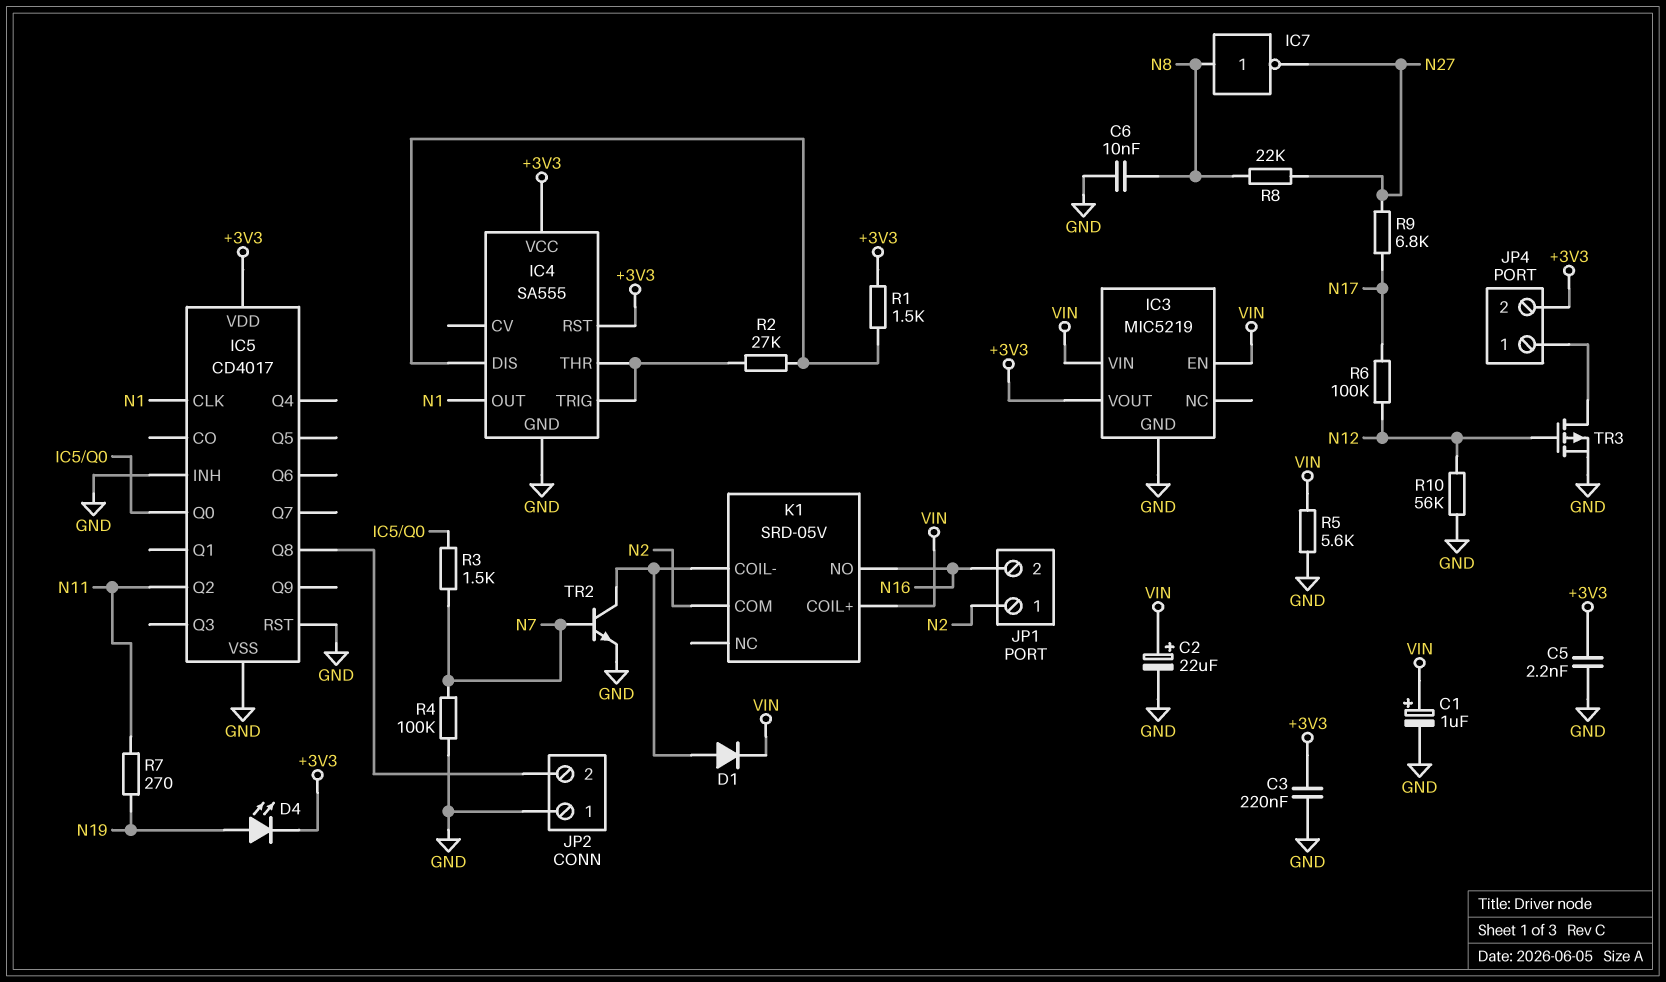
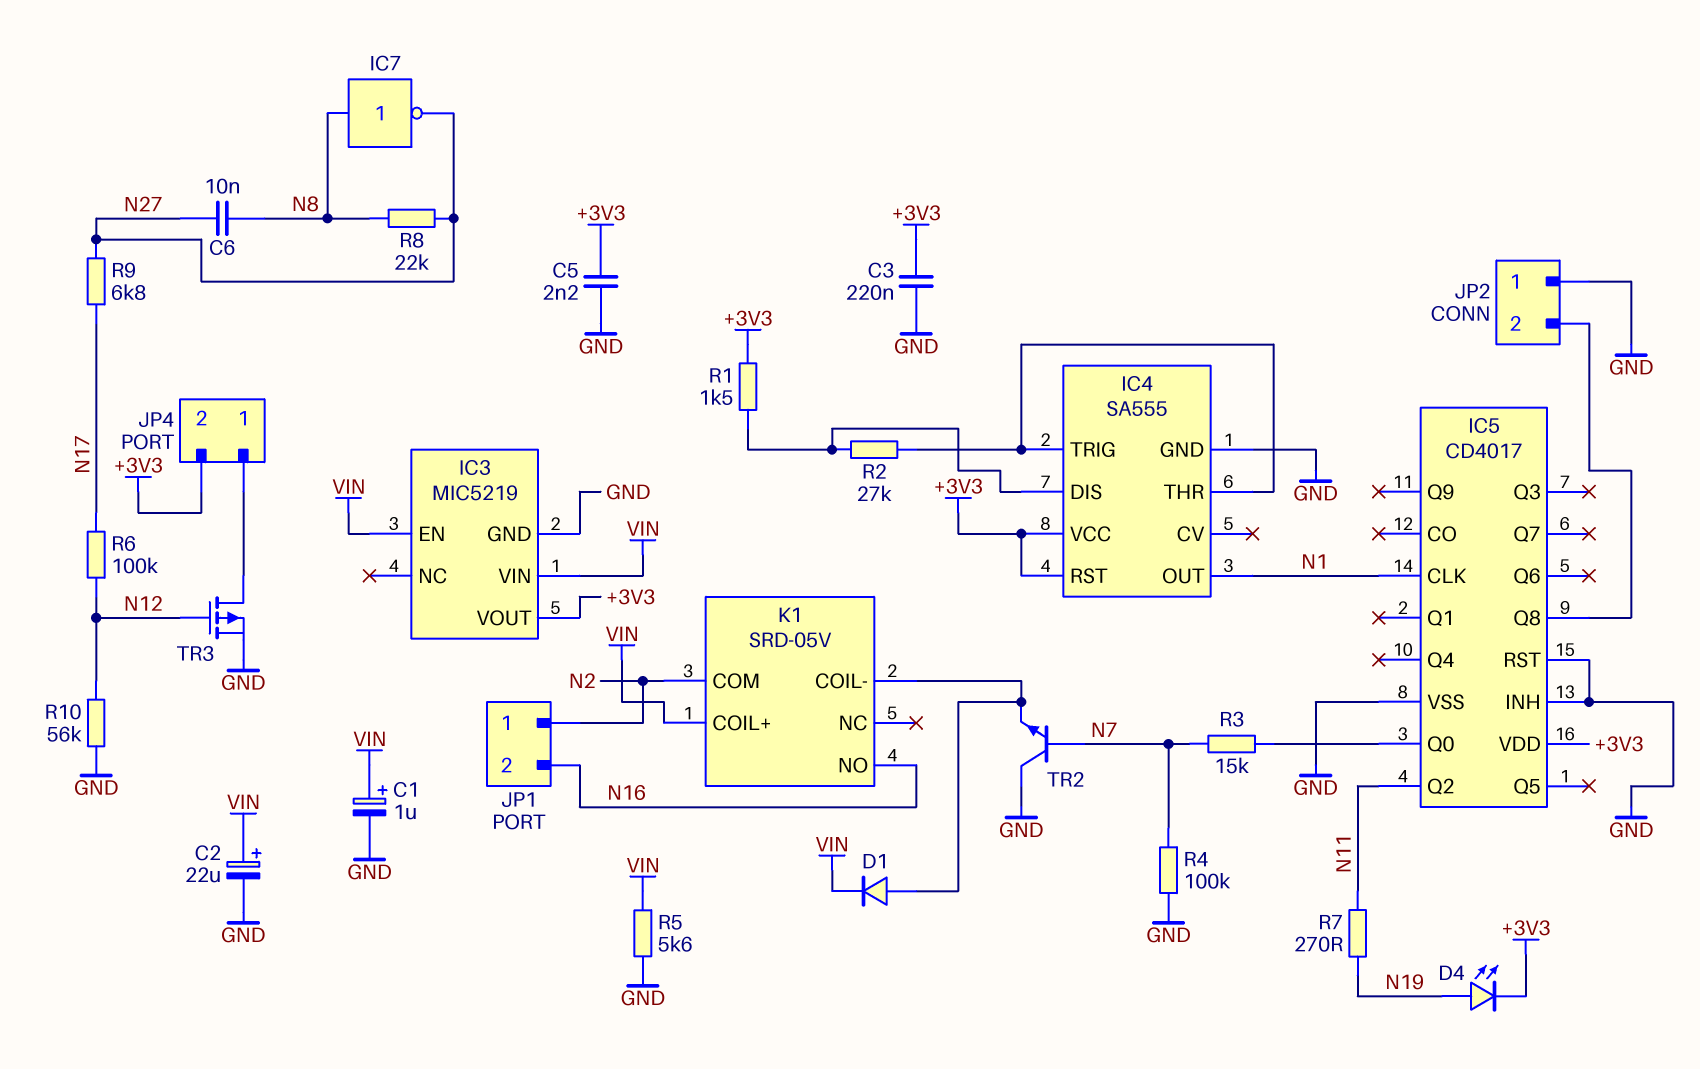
C6: 10nF (GND, N8) -> 10nF (N8, N27)
R3: 1.5k (IC5/Q0, N7) -> 15k (IC5/Q0, N7)
TR2: NPN (B N7, C K1/COIL-, E GND) -> NPN (B N7, C GND, E K1/COIL-)

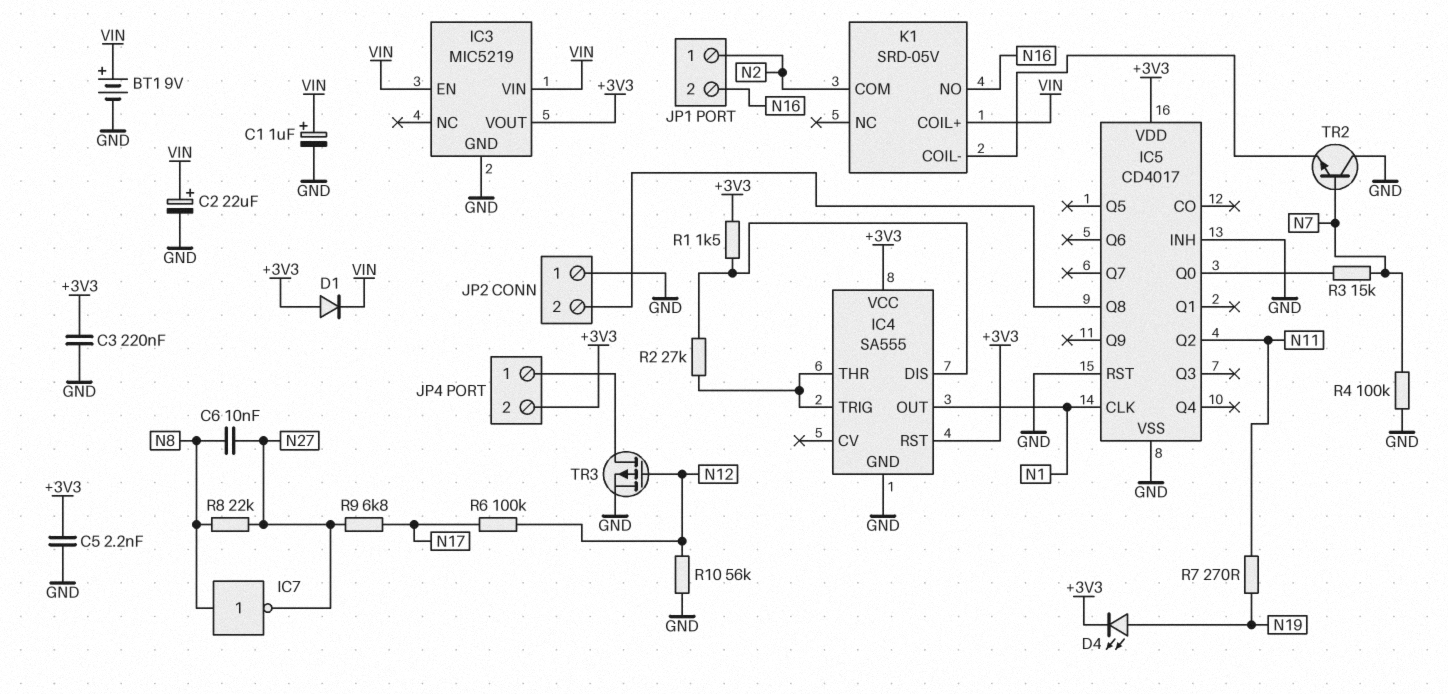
BT1: none -> 9V (plus VIN, minus GND)
D1: diode (A K1/COIL-, K VIN) -> diode (A +3V3, K VIN)
R5: 5.6k (GND, VIN) -> none

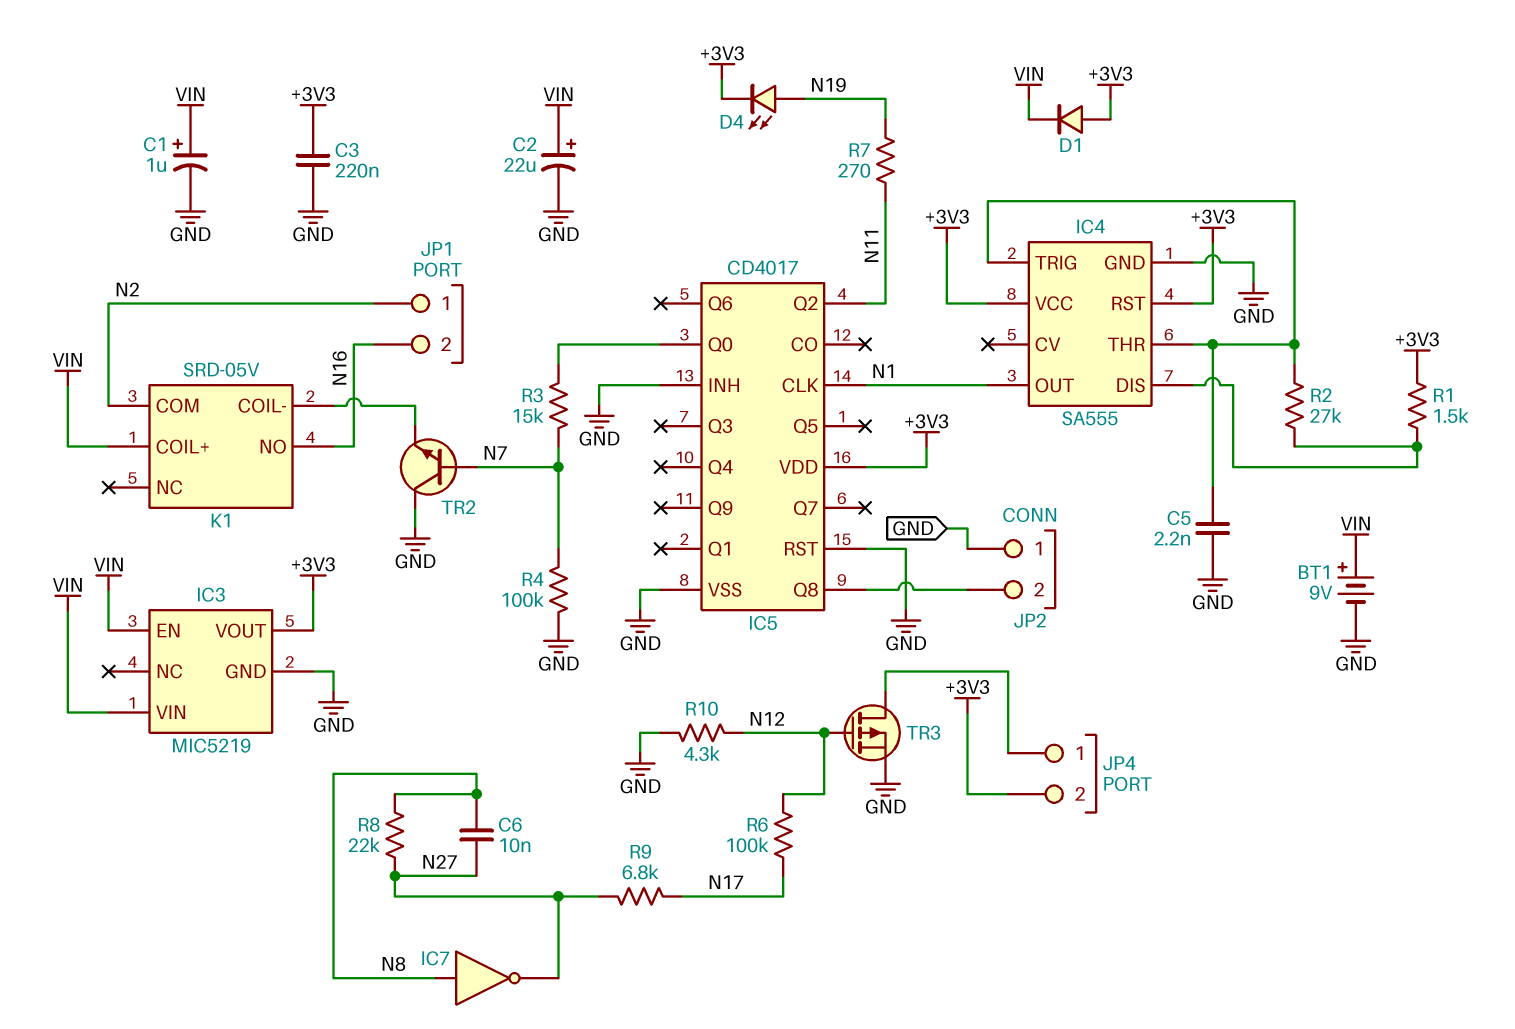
C5: 2.2nF (+3V3, GND) -> 2.2nF (GND, IC4/THR)
R10: 56k (GND, N12) -> 4.3k (GND, N12)

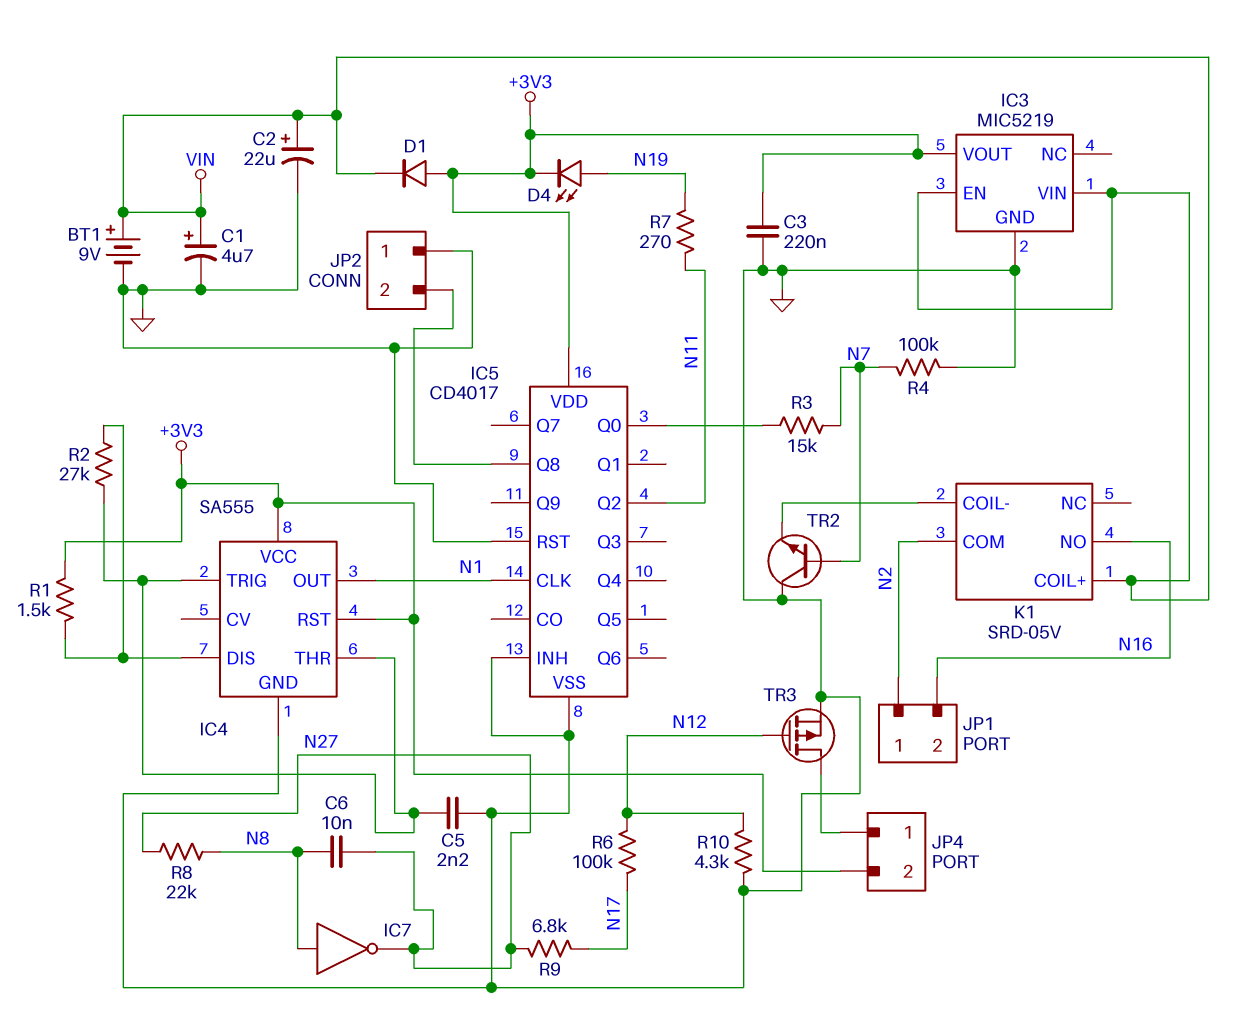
C1: 1uF (plus VIN, minus GND) -> 4.7uF (plus VIN, minus GND)

